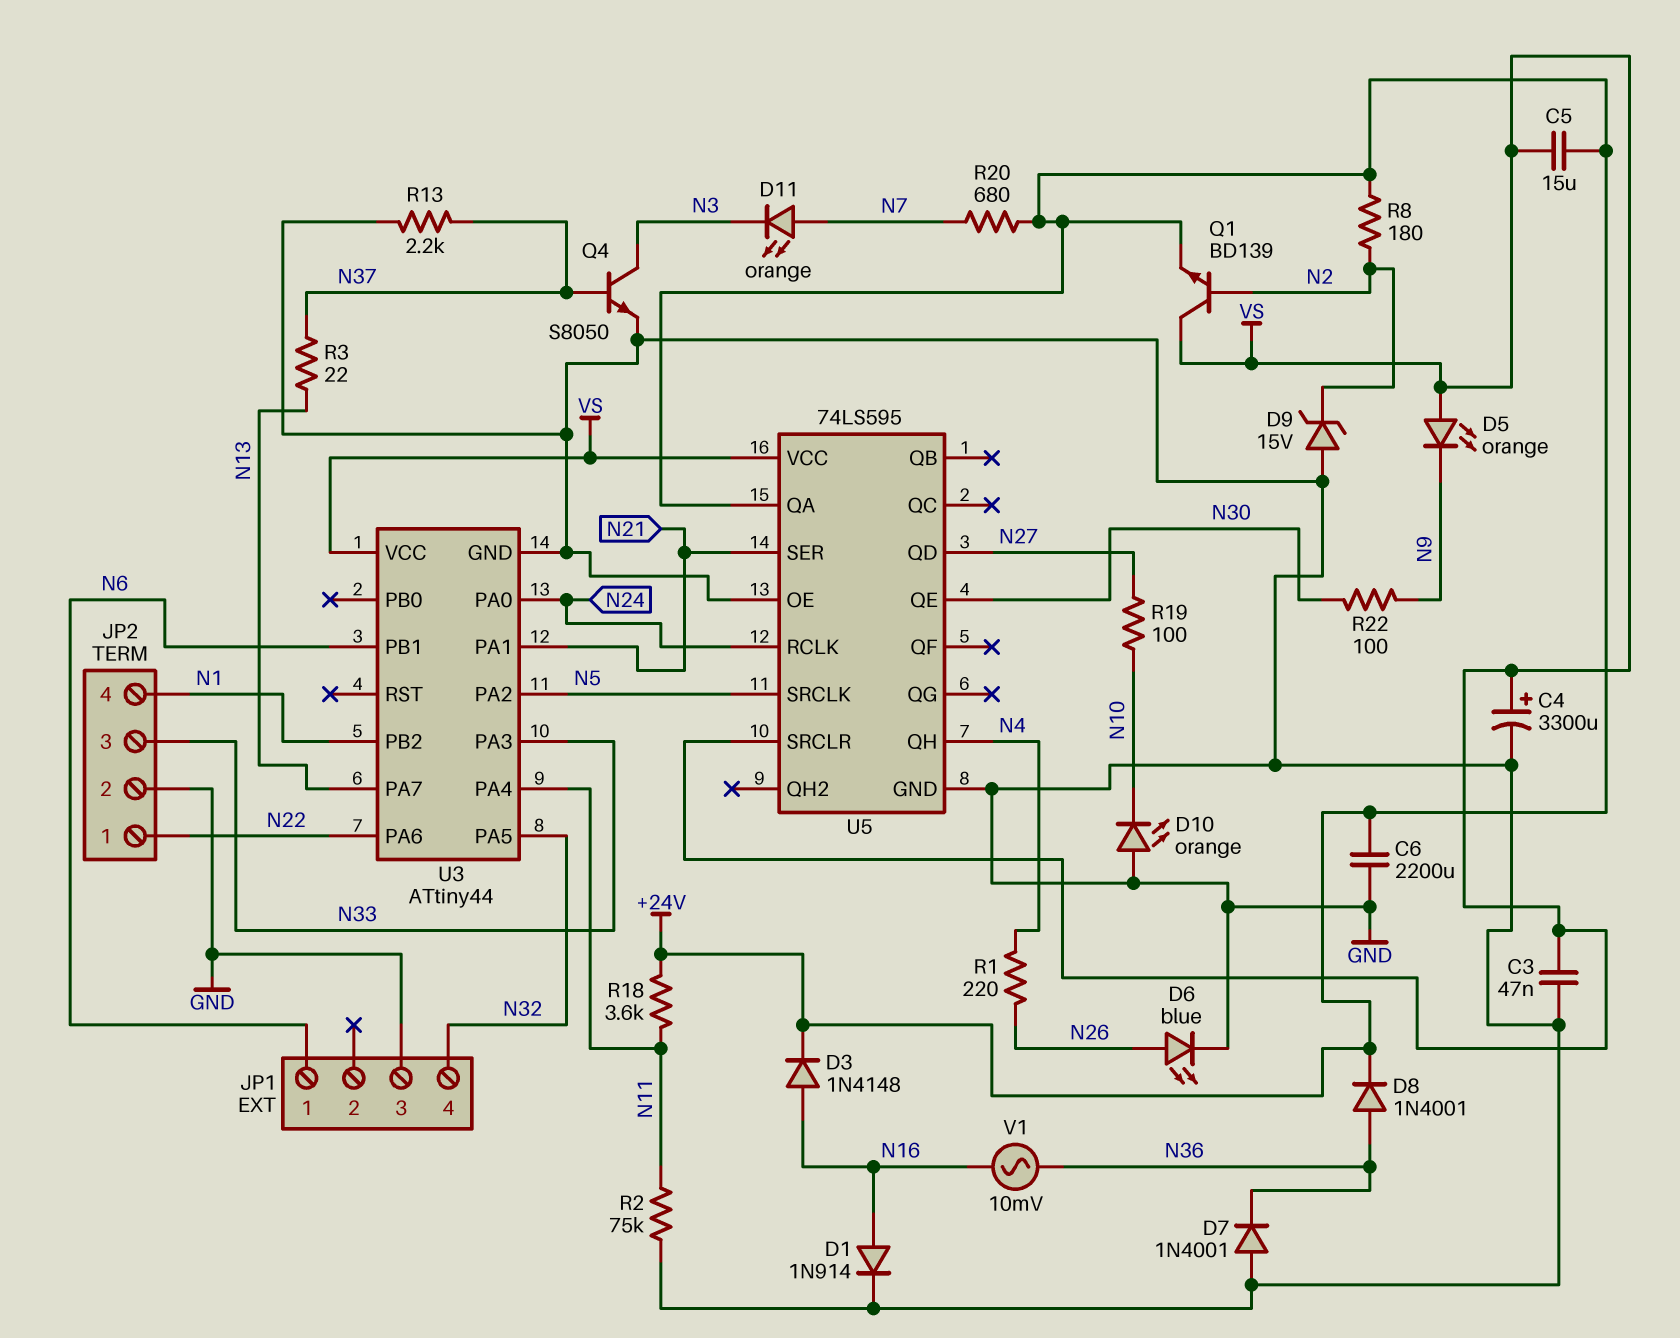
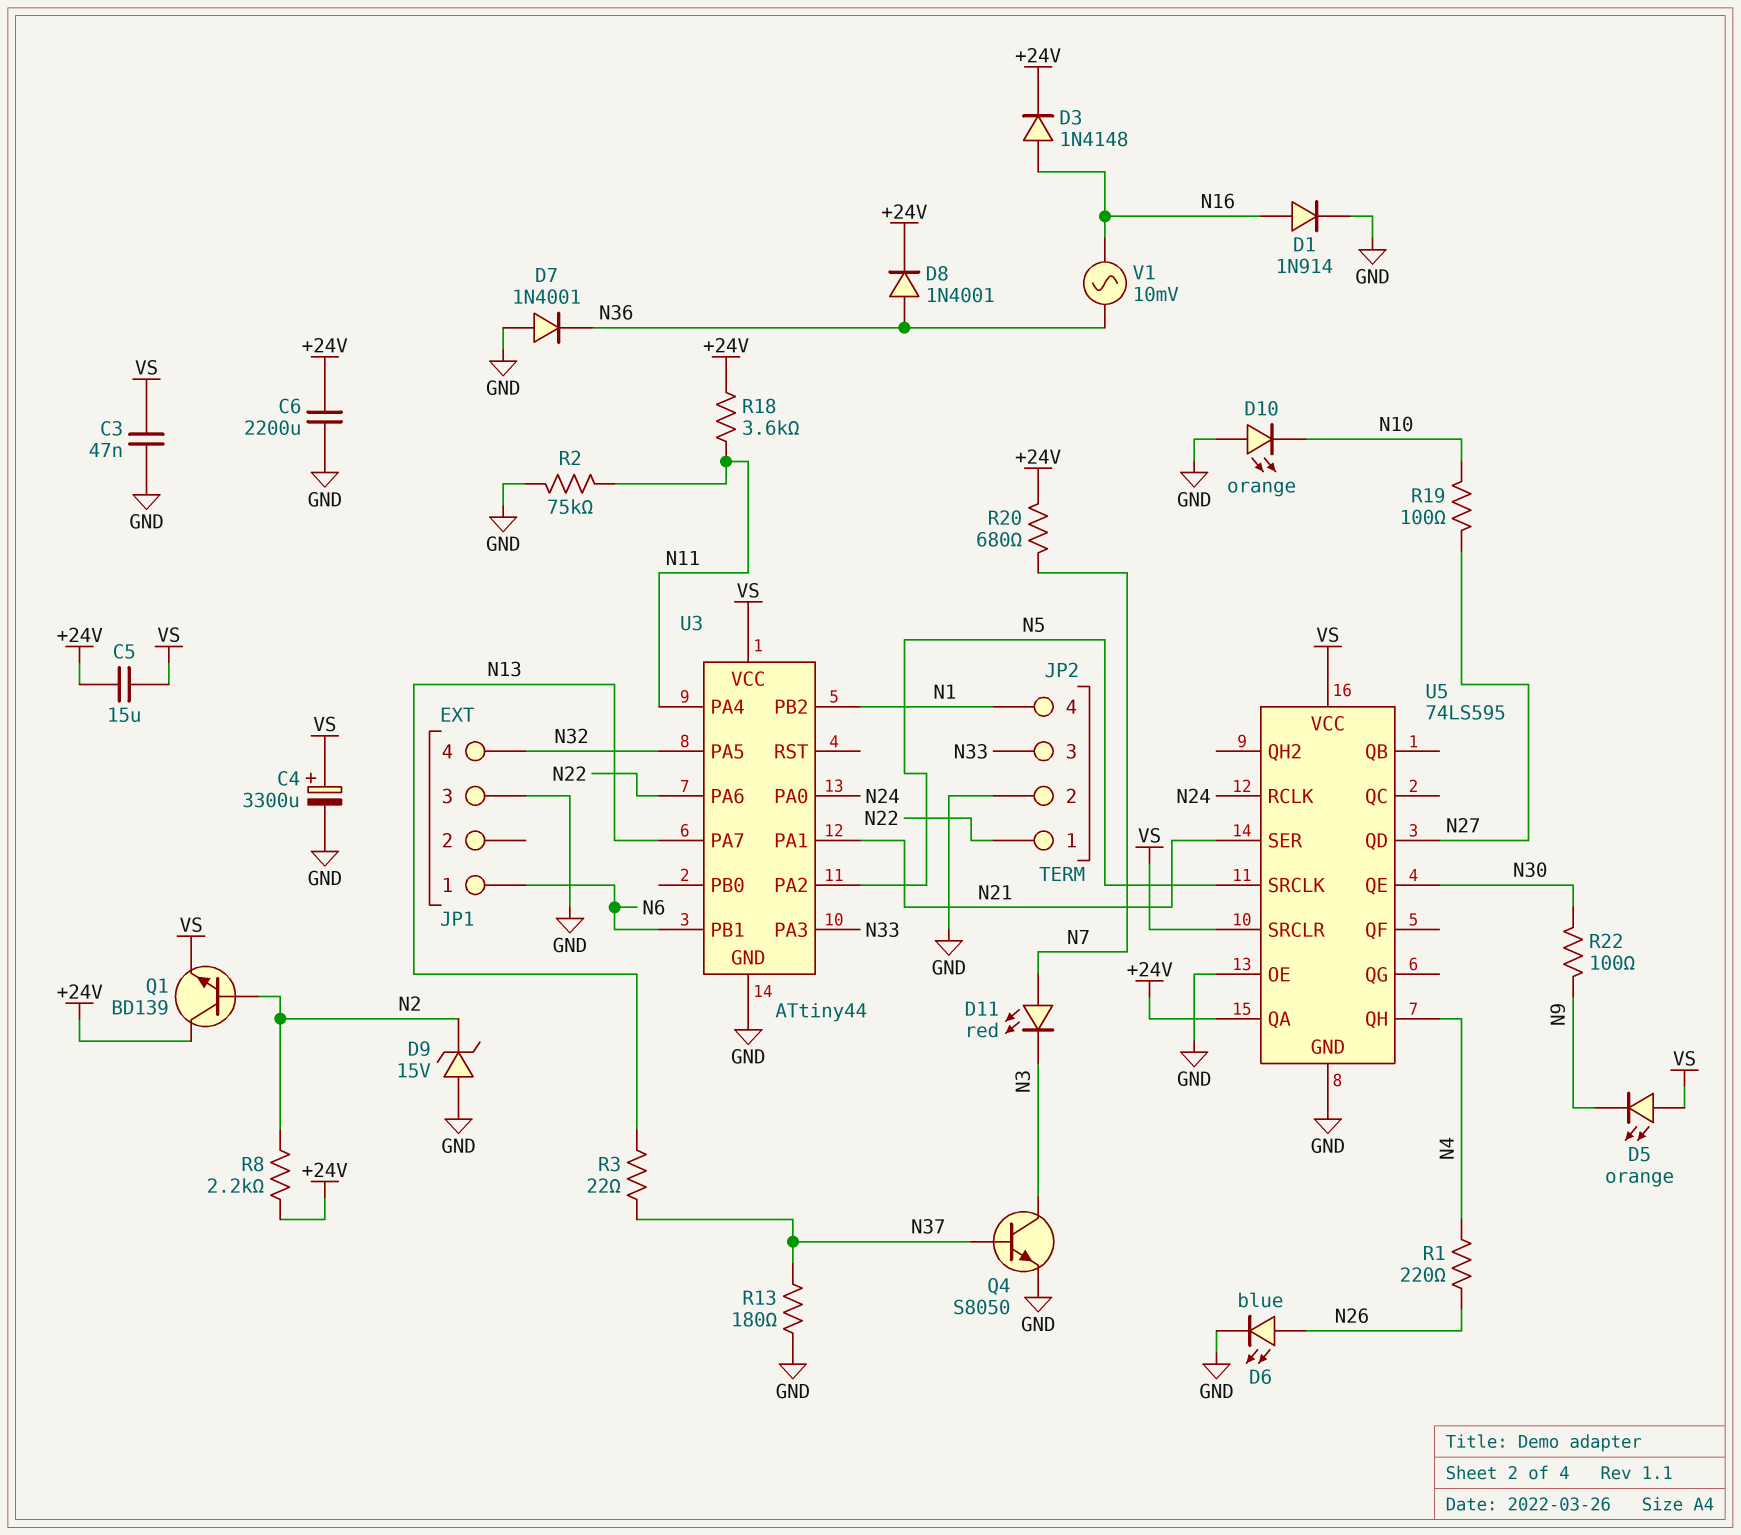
D11: LED orange (A N7, K N3) -> LED red (A N7, K N3)
Q1: NPN BD139 (B N2, C VS, E +24V) -> NPN BD139 (B N2, C +24V, E VS)
R8: 180 (+24V, N2) -> 2.2k (+24V, N2)
R13: 2.2k (GND, N37) -> 180 (GND, N37)

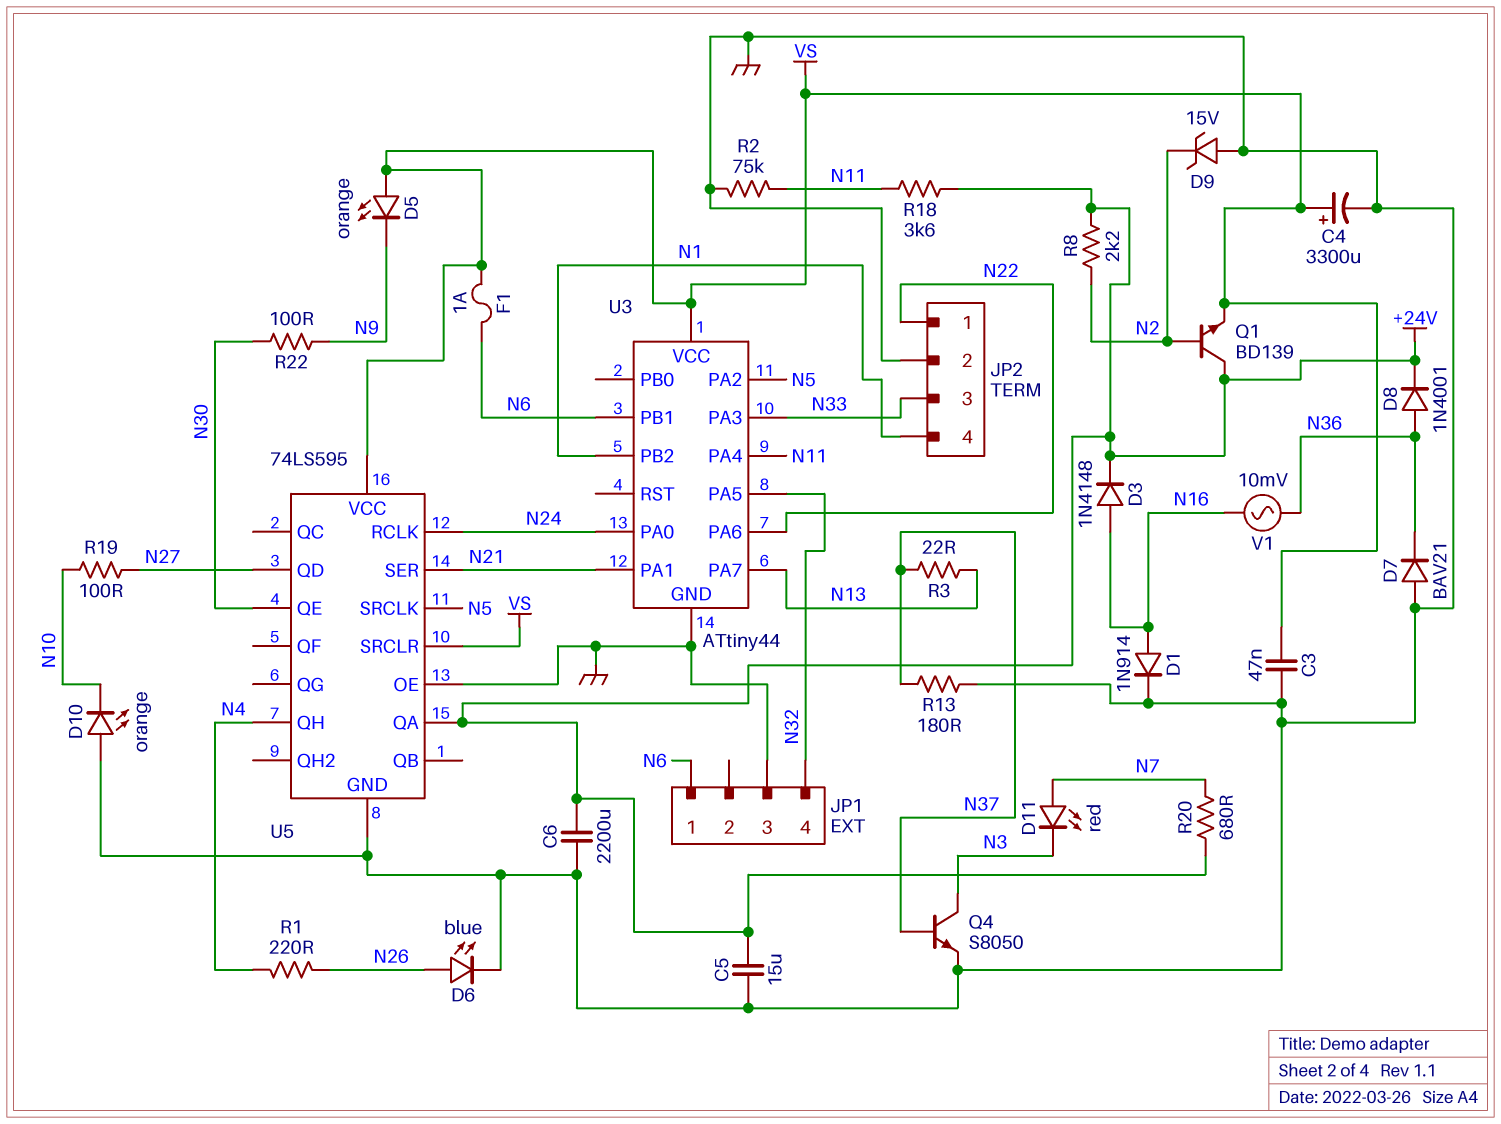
C5: 15uF (+24V, VS) -> 15uF (+24V, GND)
D7: diode 1N4001 (A GND, K N36) -> diode BAV21 (A GND, K N36)
F1: none -> 1A (N6, VS)

